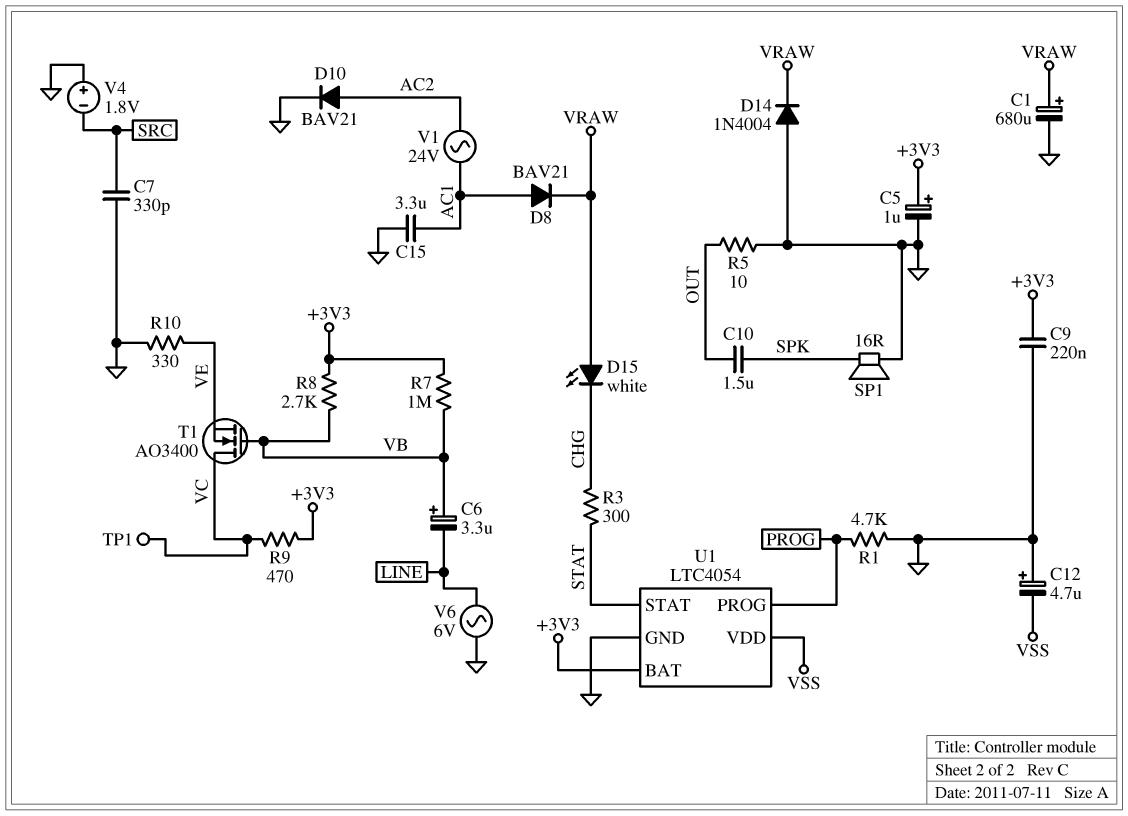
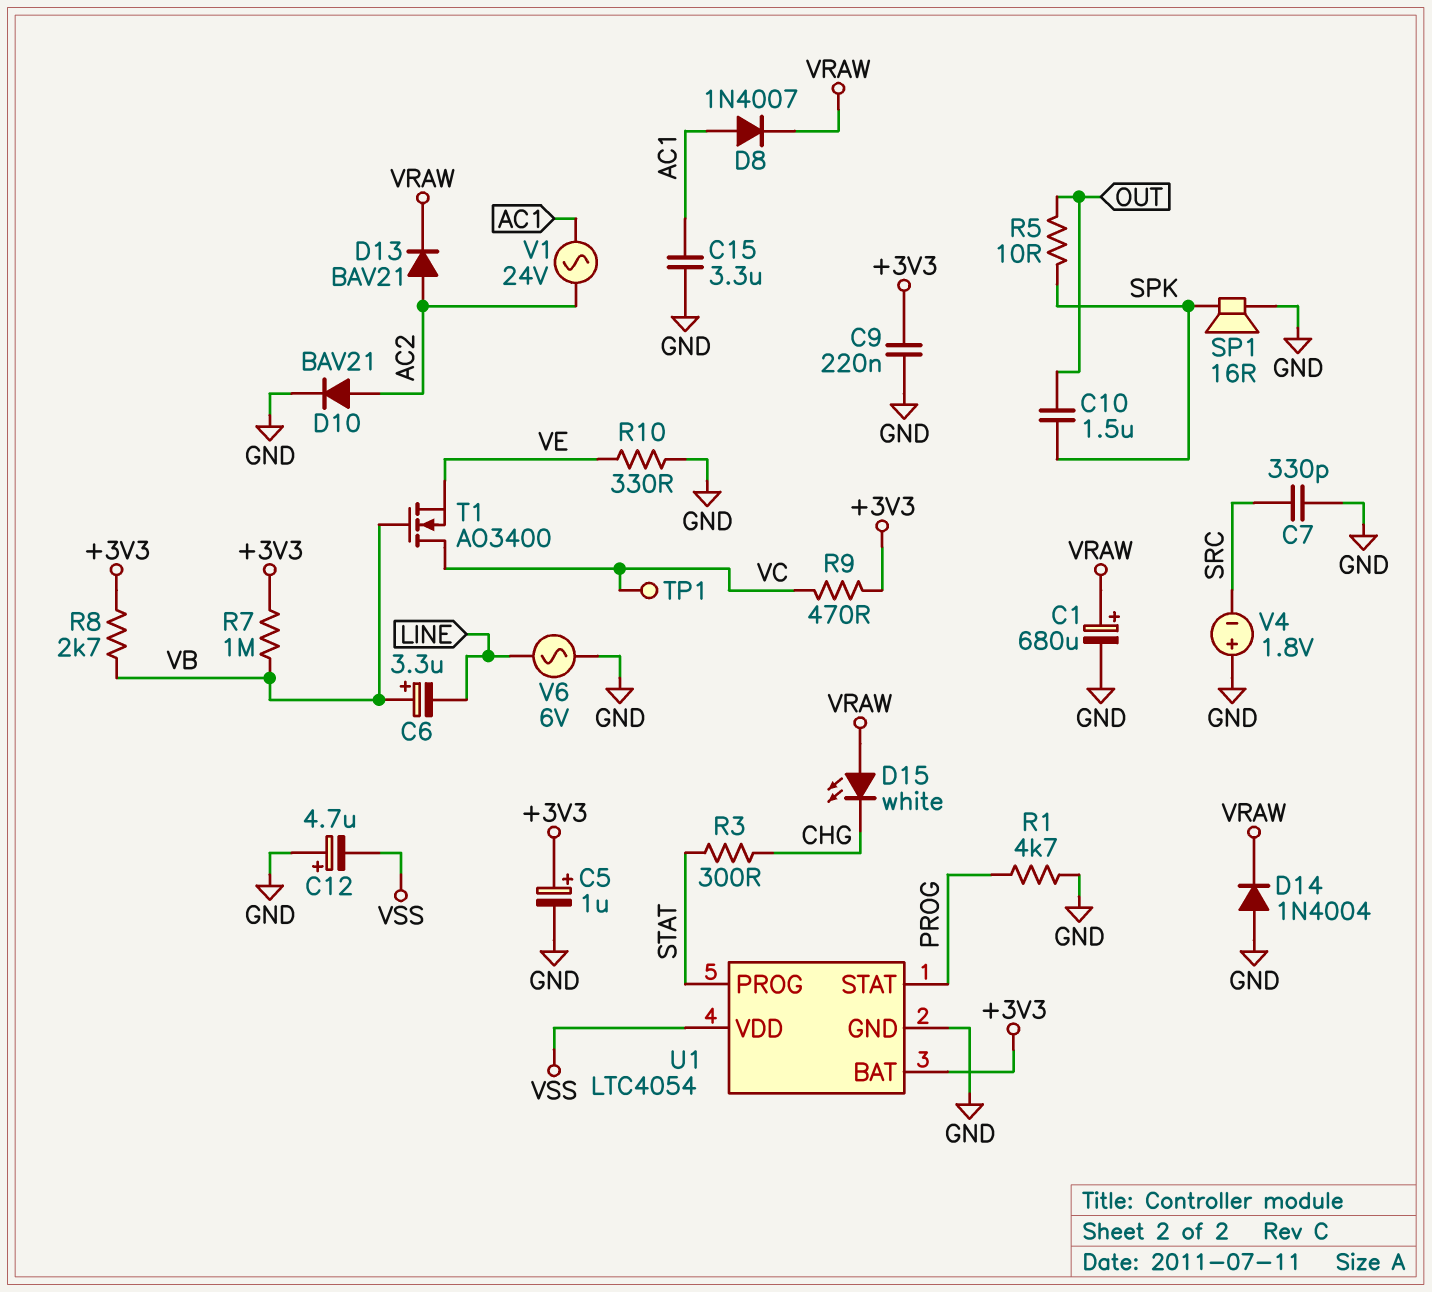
D8: diode BAV21 (A AC1, K VRAW) -> diode 1N4007 (A AC1, K VRAW)
D13: none -> diode BAV21 (A AC2, K VRAW)
R5: 10 (GND, OUT) -> 10 (OUT, SPK)
U1 pin PROG: PROG -> STAT
U1 pin STAT: STAT -> PROG

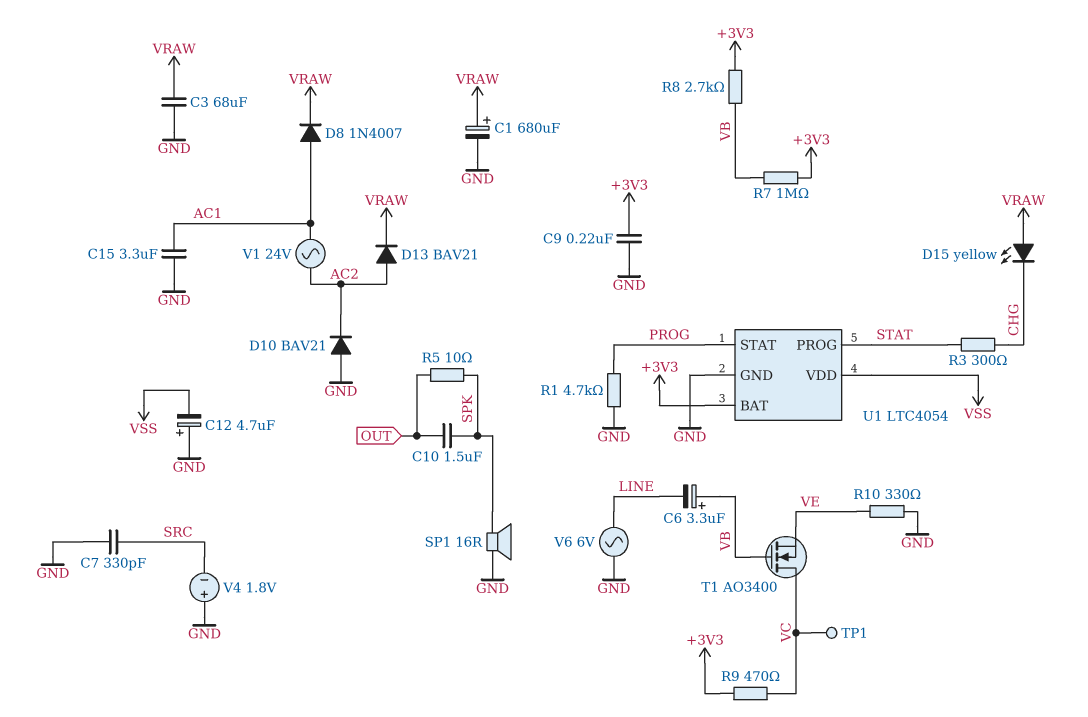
C3: none -> 68uF (GND, VRAW)
C5: 1uF (plus +3V3, minus GND) -> none
D10: diode BAV21 (A AC2, K GND) -> diode BAV21 (A GND, K AC2)
D14: diode 1N4004 (A GND, K VRAW) -> none
D15: LED white (A VRAW, K CHG) -> LED yellow (A VRAW, K CHG)

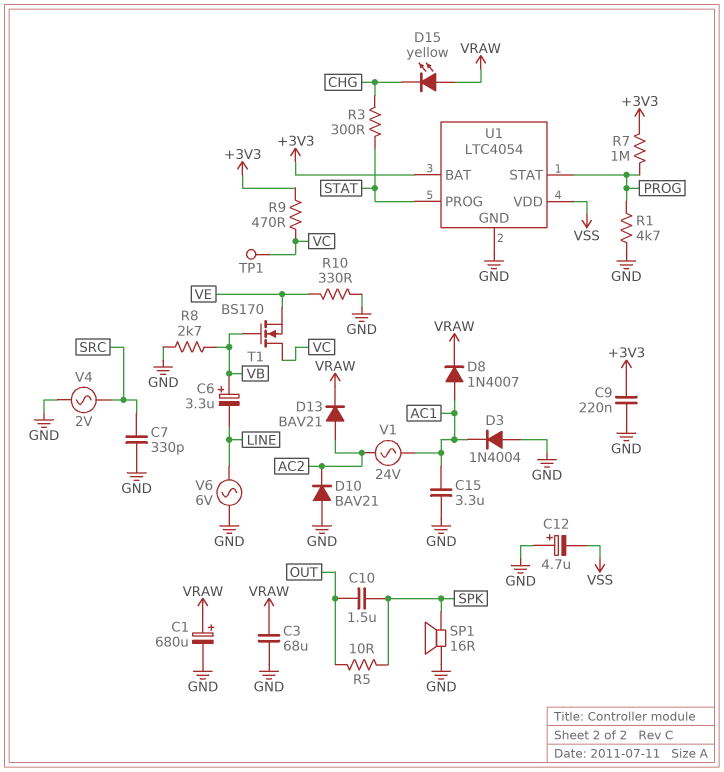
D3: none -> diode 1N4004 (A GND, K AC1)
R7: 1M (+3V3, VB) -> 1M (+3V3, PROG)
R8: 2.7k (+3V3, VB) -> 2.7k (GND, VB)
T1: NMOS AO3400 (G VB, D VC, S VE) -> NMOS BS170 (G VB, D VC, S VE)
V4: 1.8V (plus GND, minus SRC) -> AC 2V (GND, SRC)

